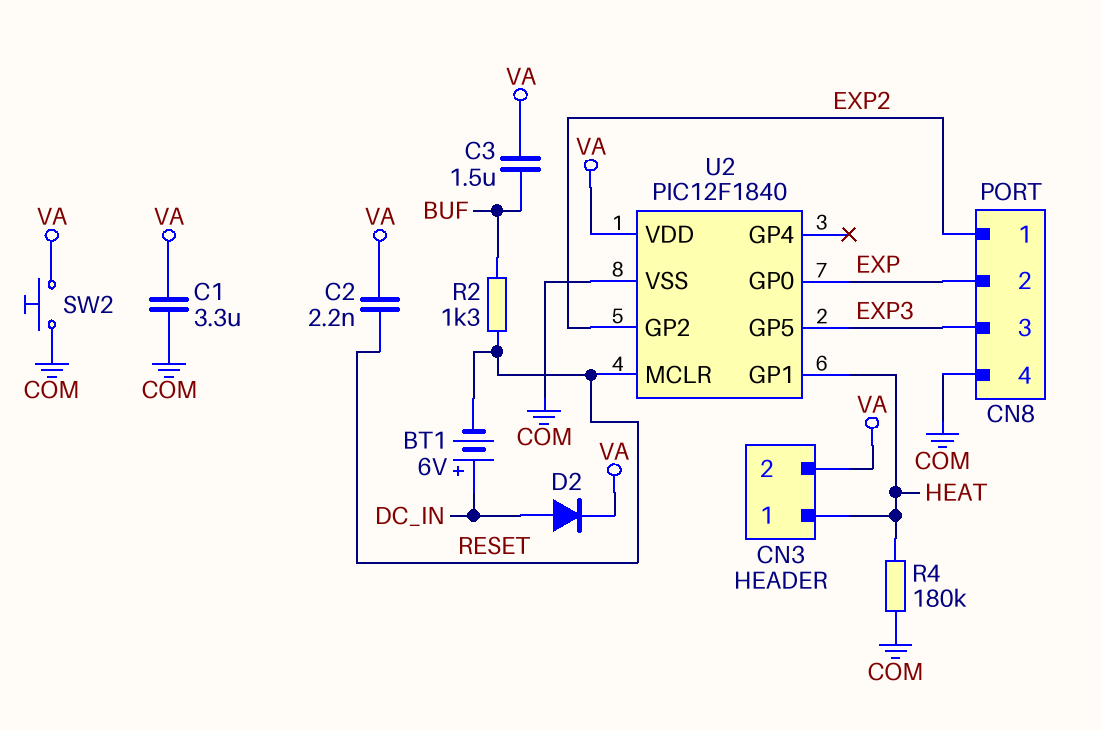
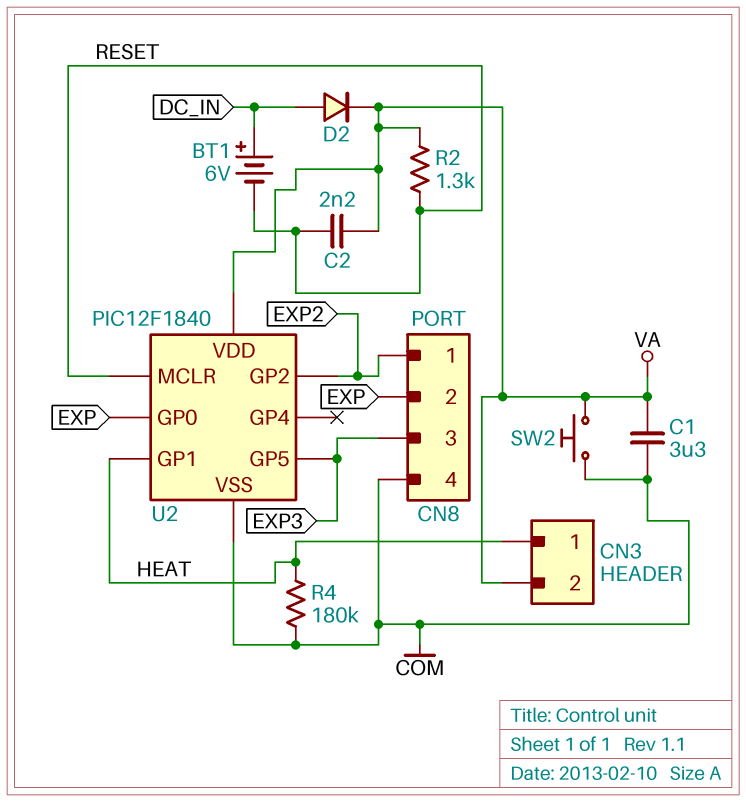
C3: 1.5uF (BUF, VA) -> none
R2: 1.3k (BUF, RESET) -> 1.3k (RESET, VA)

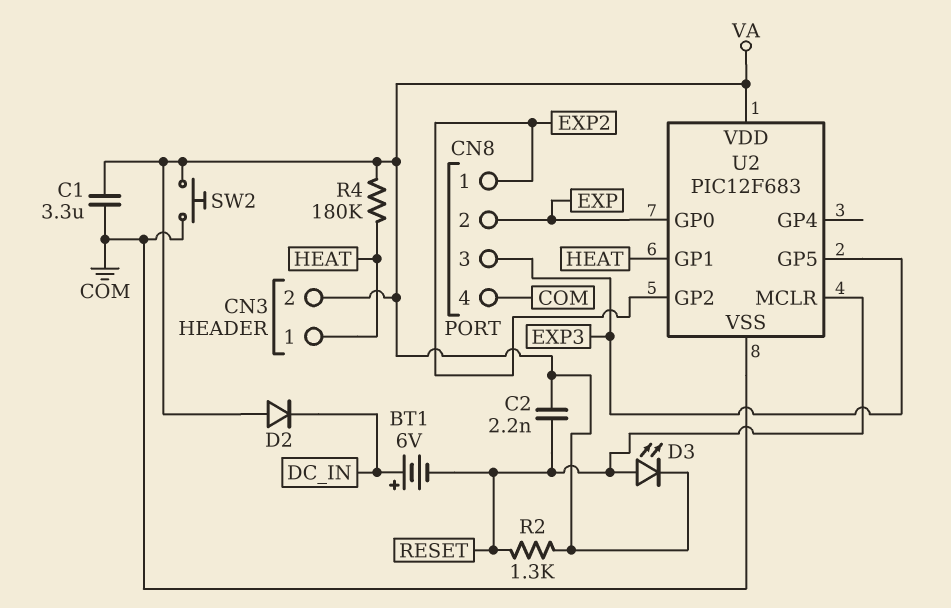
D2: diode (A DC_IN, K VA) -> diode (A VA, K DC_IN)
D3: none -> LED (A RESET, K VA)
R4: 180k (COM, HEAT) -> 180k (HEAT, VA)
U2: PIC12F1840 -> PIC12F683

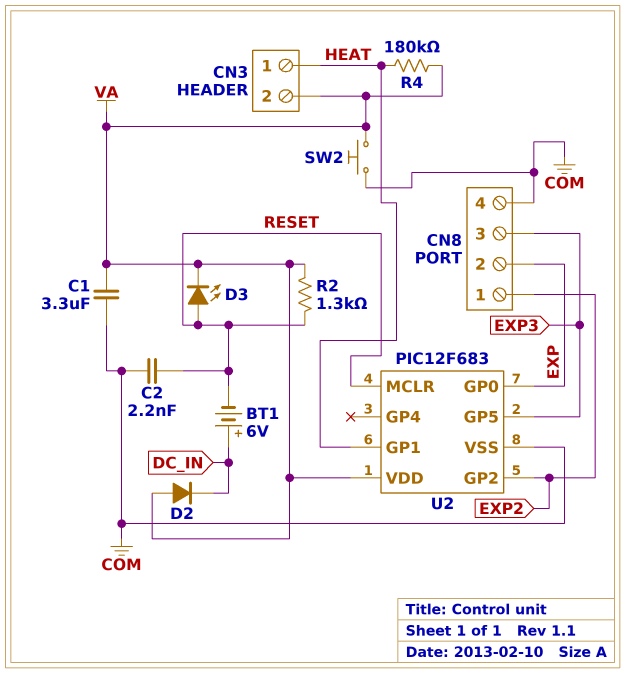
C2: 2.2nF (RESET, VA) -> 2.2nF (COM, RESET)

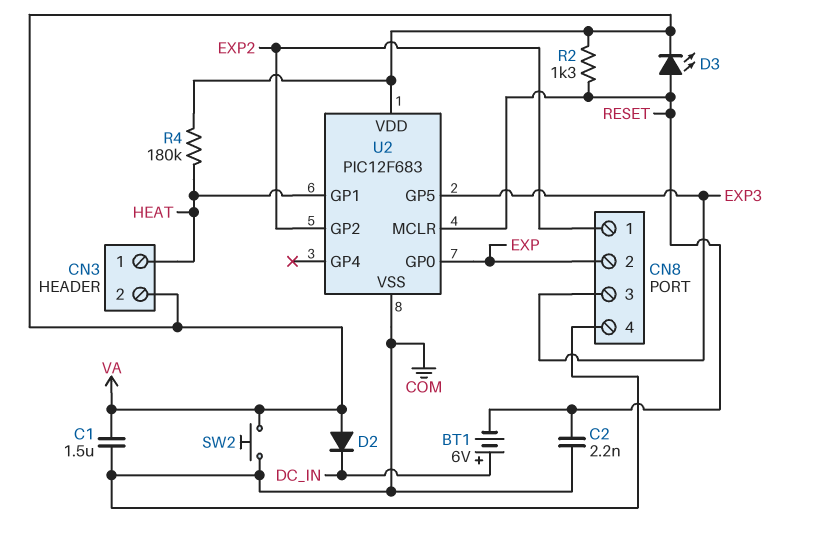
C1: 3.3uF (COM, VA) -> 1.5uF (COM, VA)

